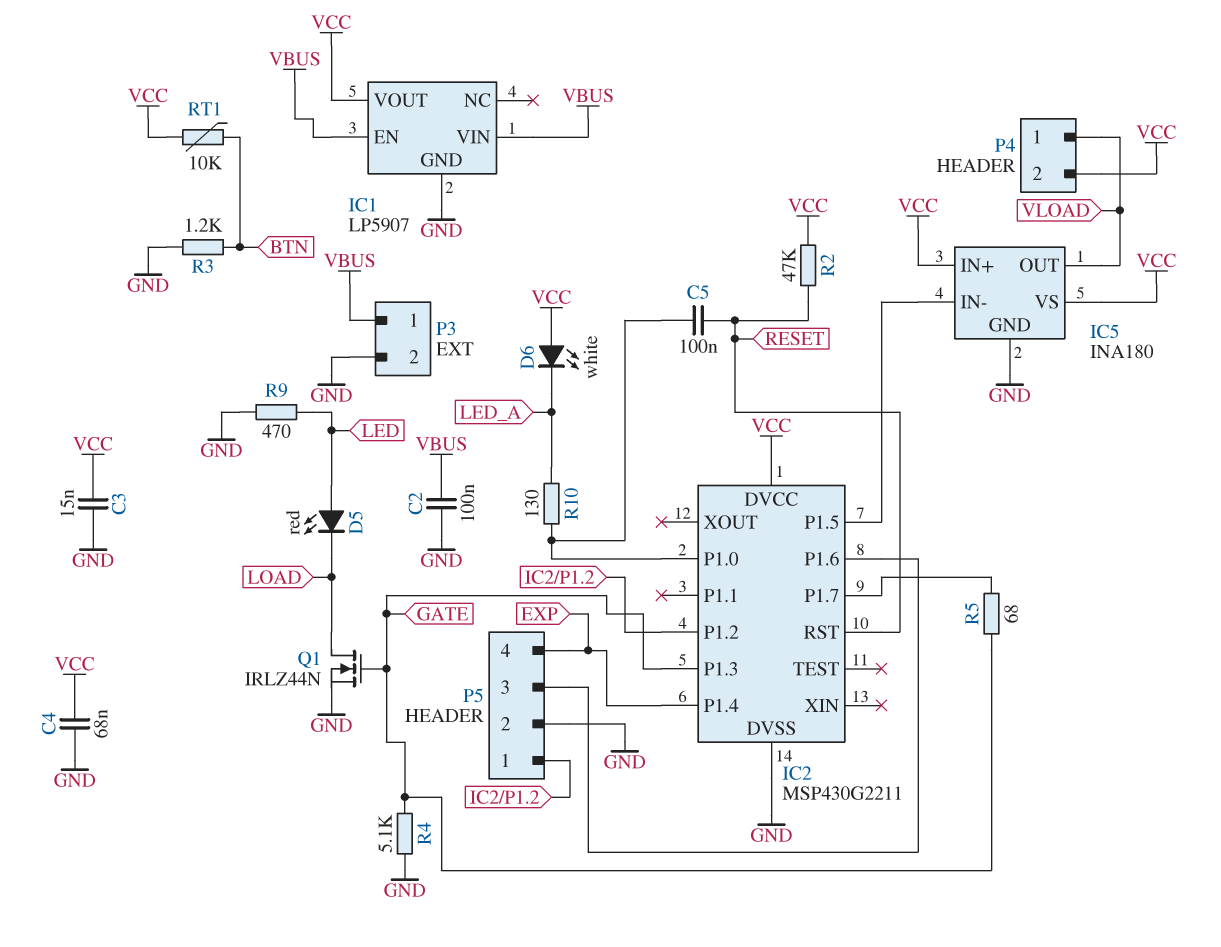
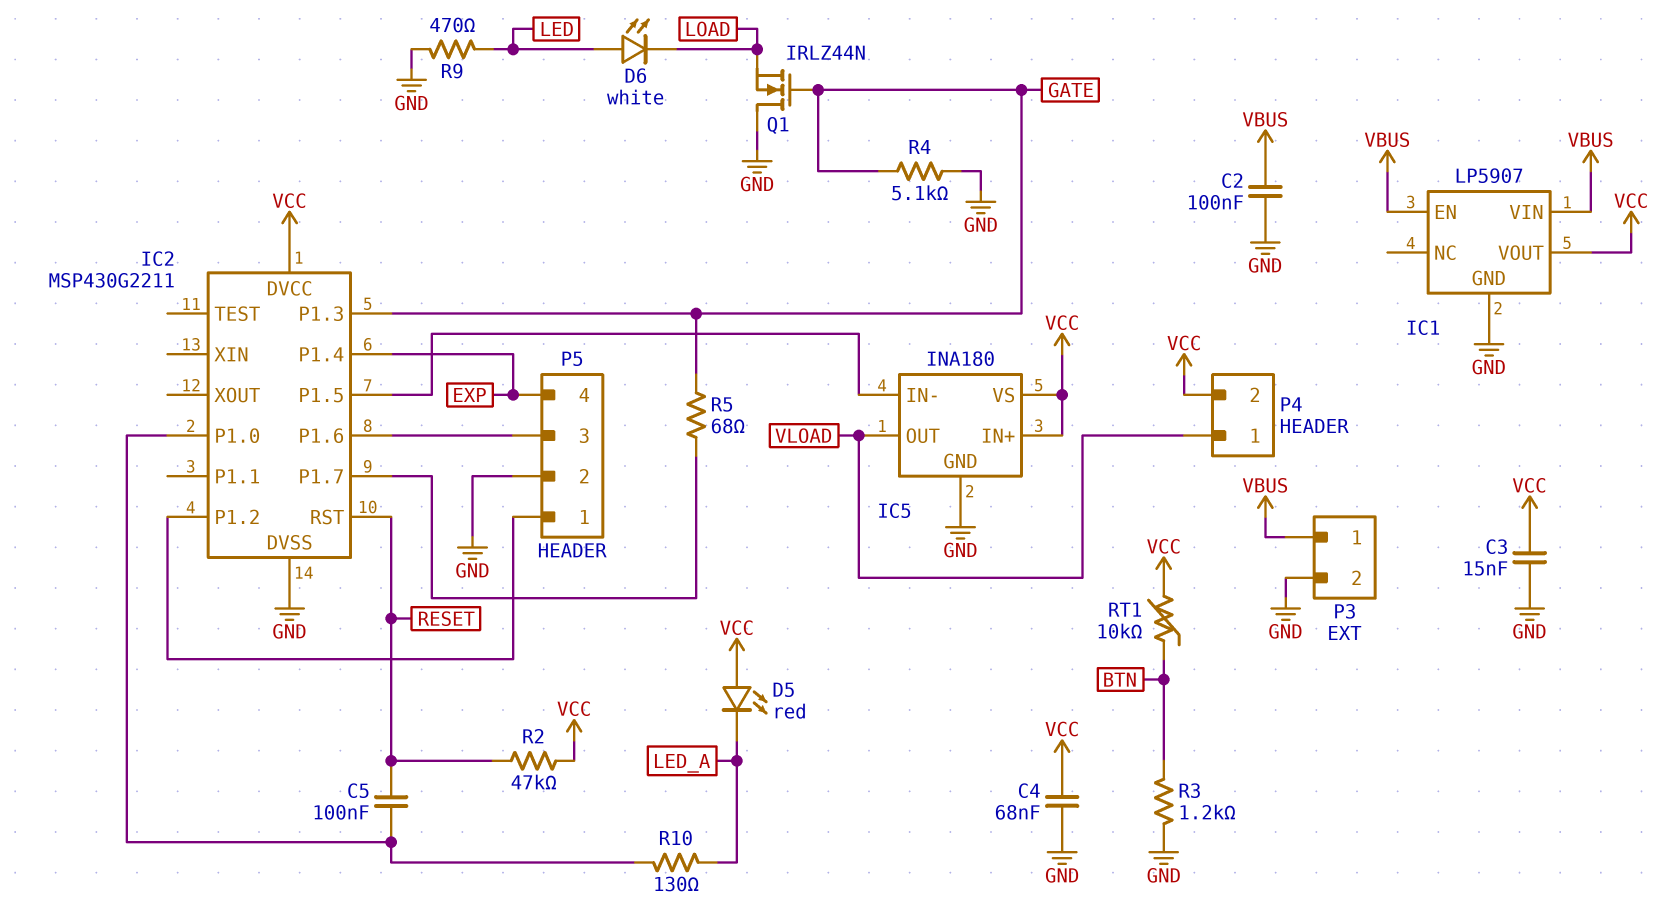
D5: LED red (A LED, K LOAD) -> LED red (A VCC, K LED_A)
D6: LED white (A VCC, K LED_A) -> LED white (A LED, K LOAD)
Q1: NMOS IRLZ44N (G GATE, D LOAD, S GND) -> NMOS IRLZ44N (G GATE, D GND, S LOAD)

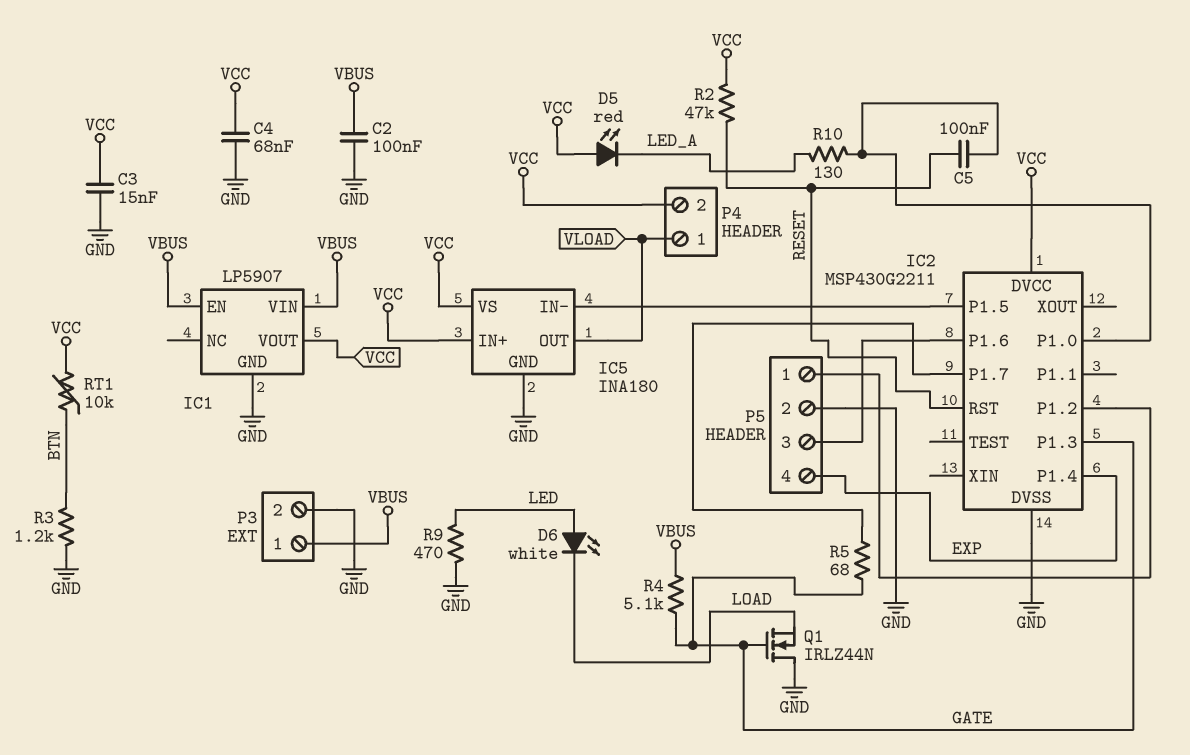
R4: 5.1k (GATE, GND) -> 5.1k (GATE, VBUS)

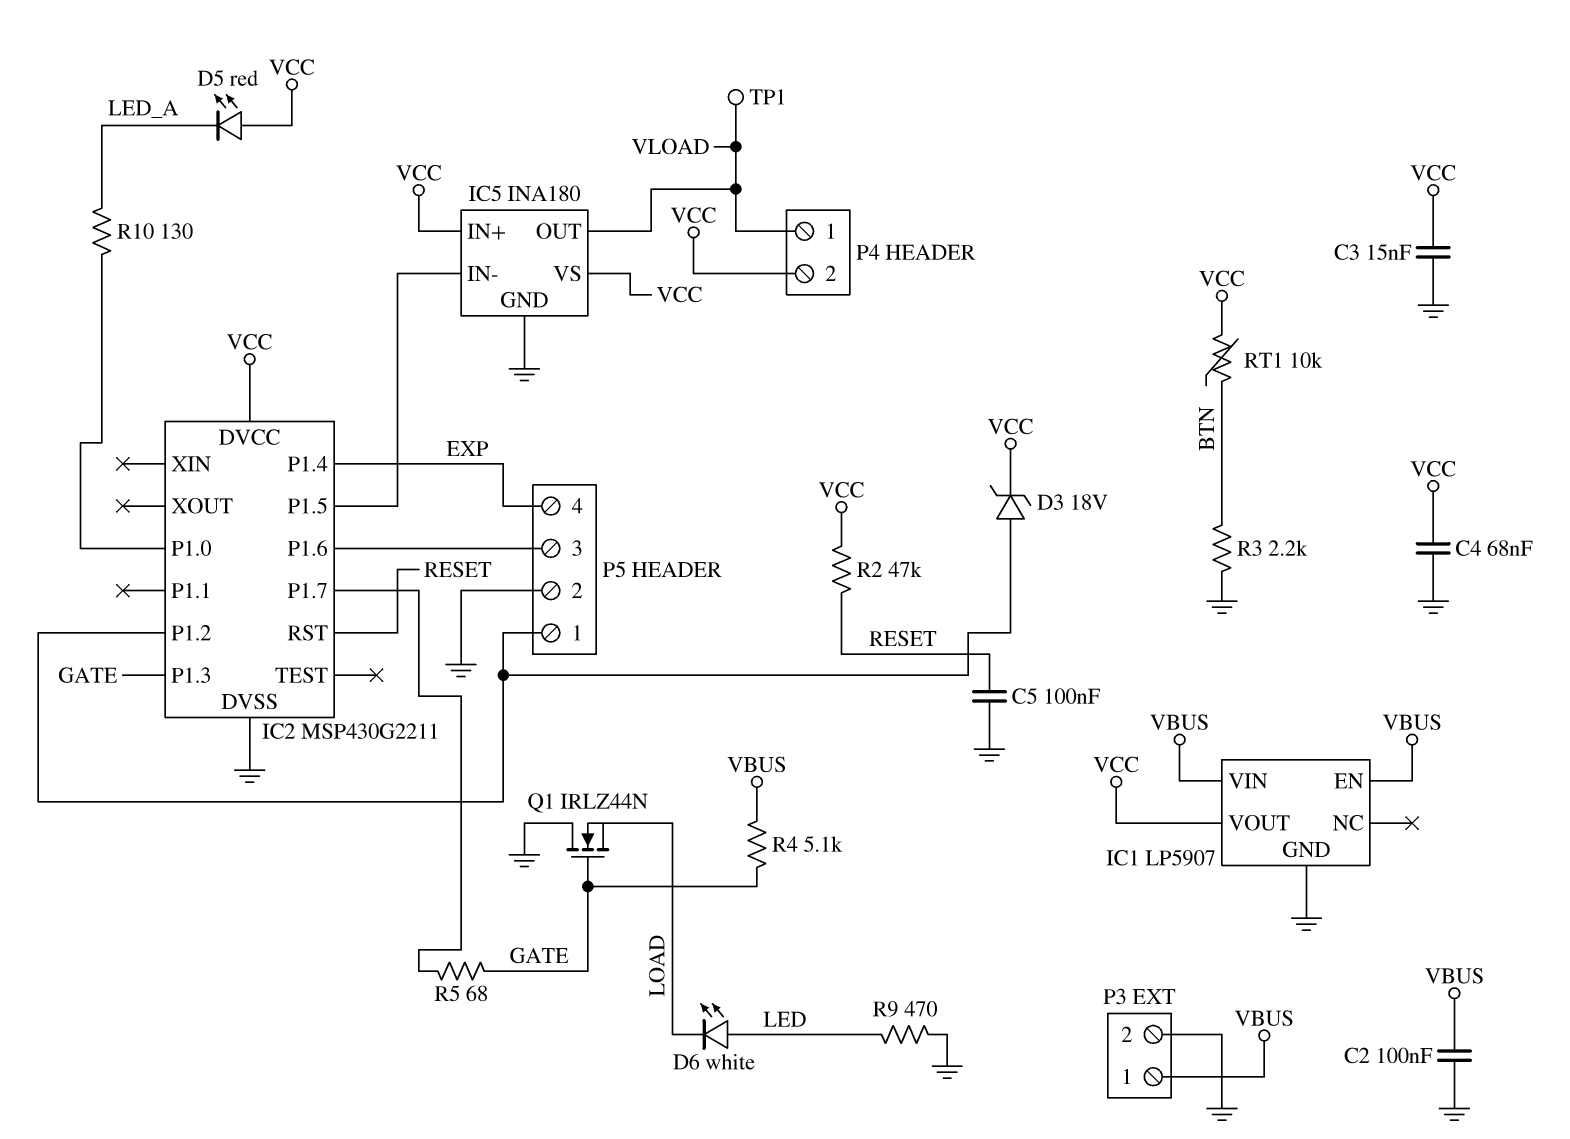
C5: 100nF (IC2/P1.0, RESET) -> 100nF (GND, RESET)
D3: none -> zener 18V (A IC2/P1.2, K VCC)
R3: 1.2k (BTN, GND) -> 2.2k (BTN, GND)
TP1: none -> test point (VLOAD)

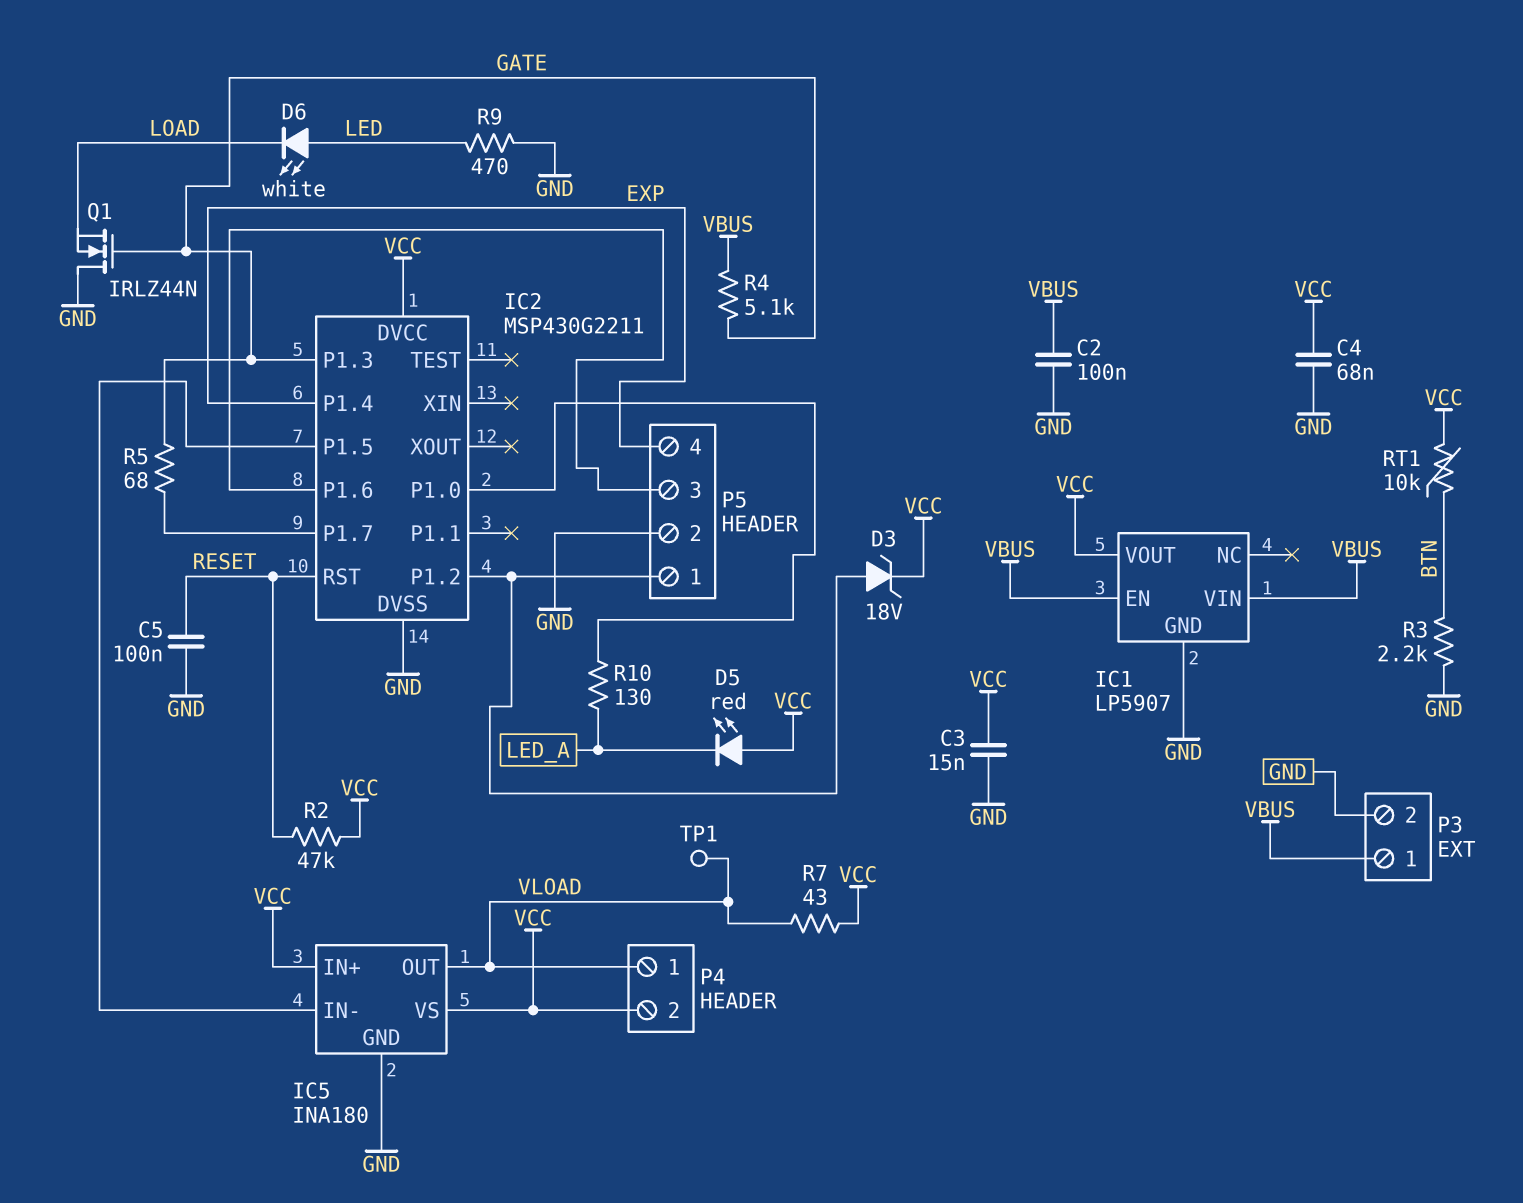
R7: none -> 43 (VCC, VLOAD)

